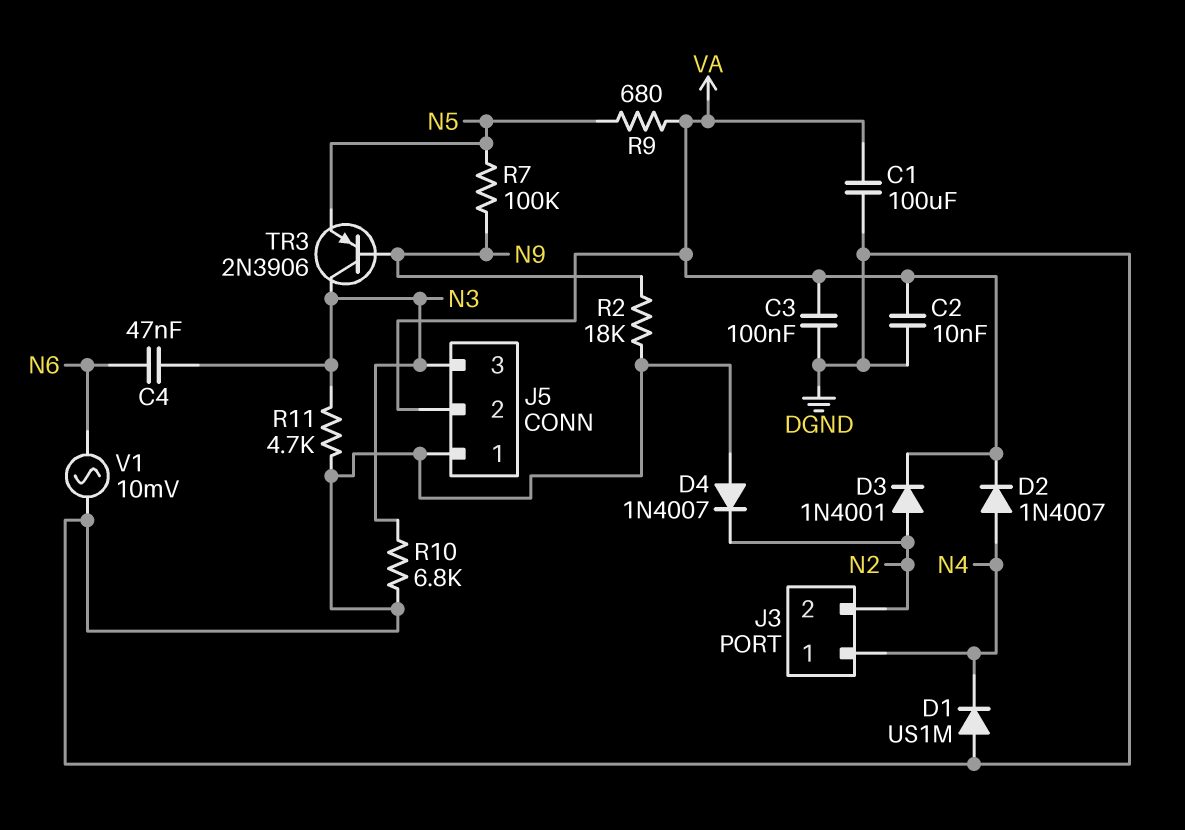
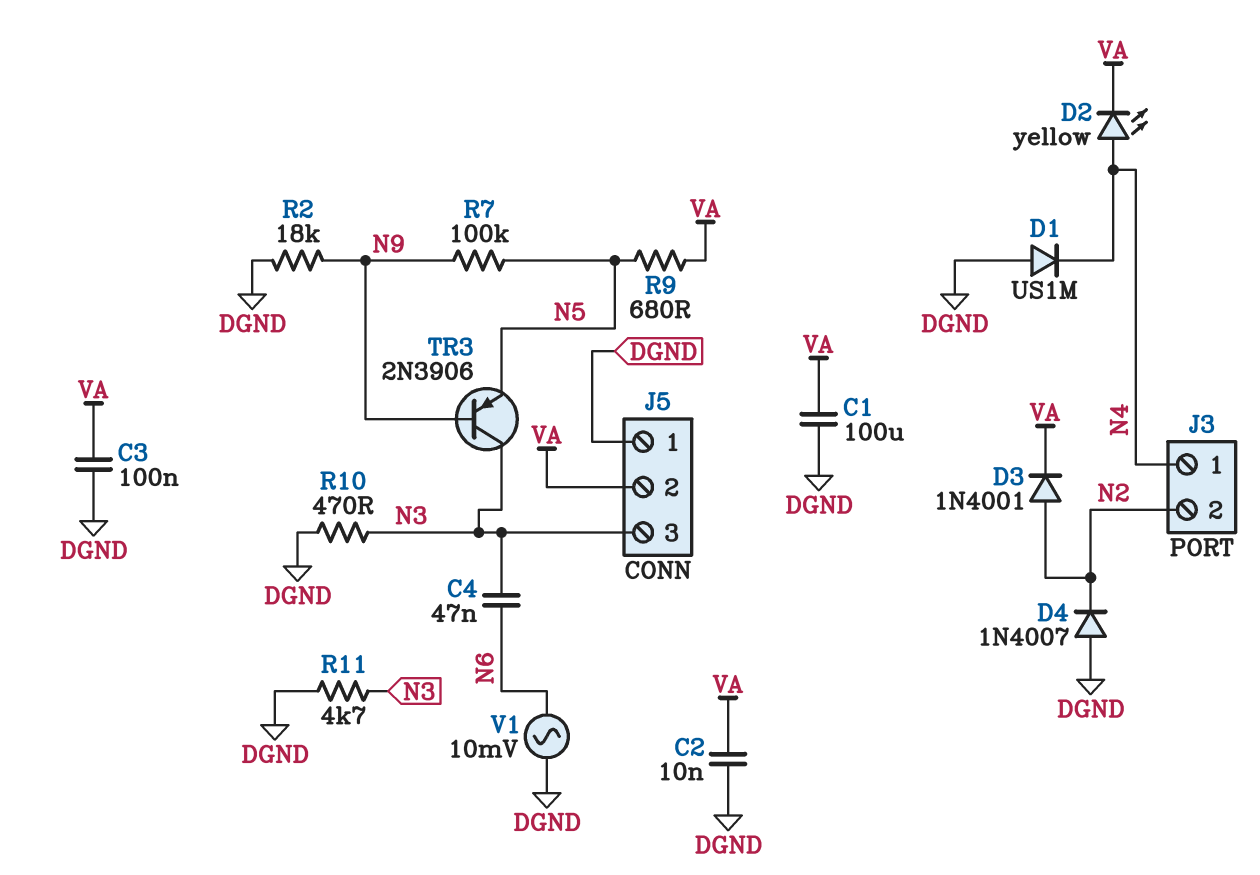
D2: diode 1N4007 (A N4, K VA) -> LED yellow (A N4, K VA)
R10: 6.8k (DGND, N3) -> 470 (DGND, N3)

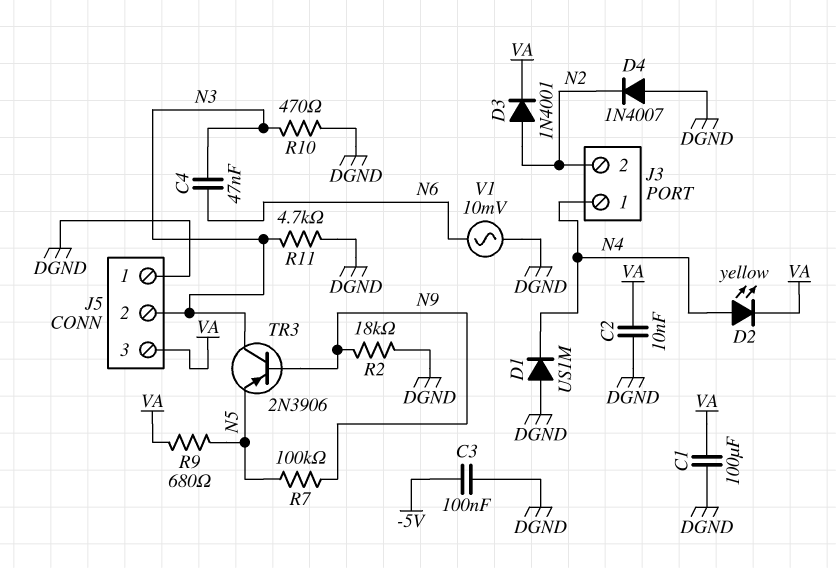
C3: 100nF (DGND, VA) -> 100nF (-5V, DGND)
J5 pin 2: VA -> N3
J5 pin 3: N3 -> VA

